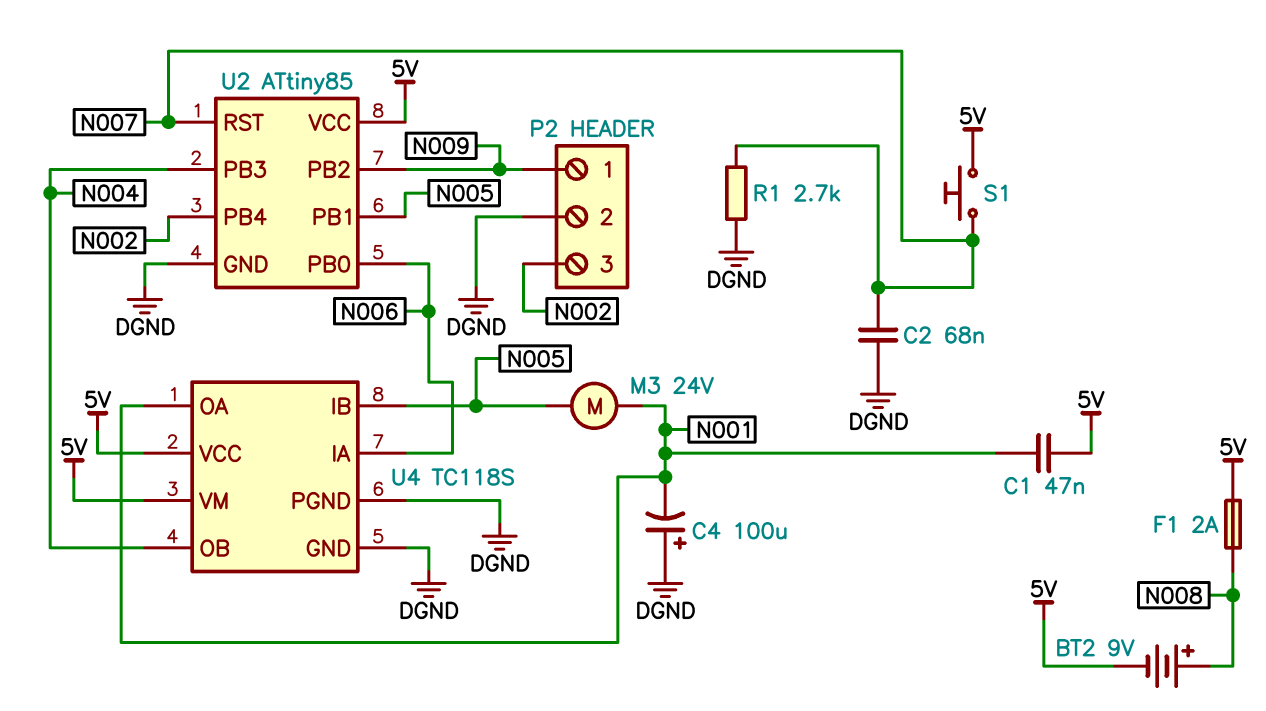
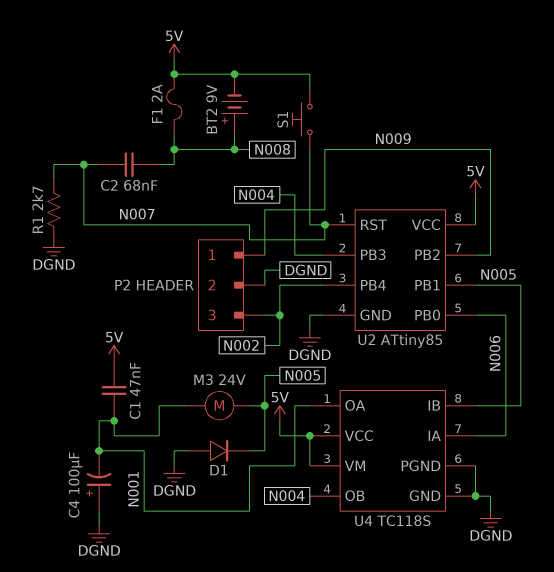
C2: 68nF (DGND, N007) -> 68nF (N007, N008)
D1: none -> diode (A DGND, K N005)

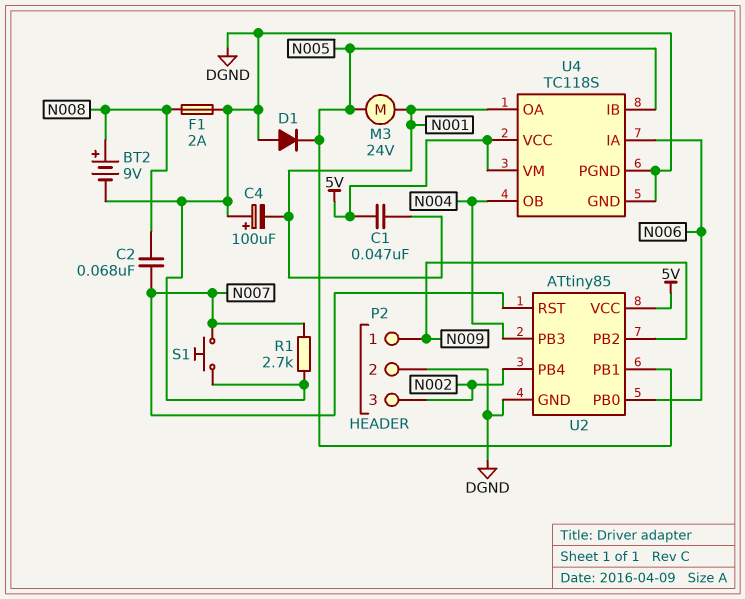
BT2: 9V (plus N008, minus 5V) -> 9V (plus N008, minus DGND)
F1: 2A (5V, N008) -> 2A (DGND, N008)
S1: button (5V, N007) -> button (DGND, N007)

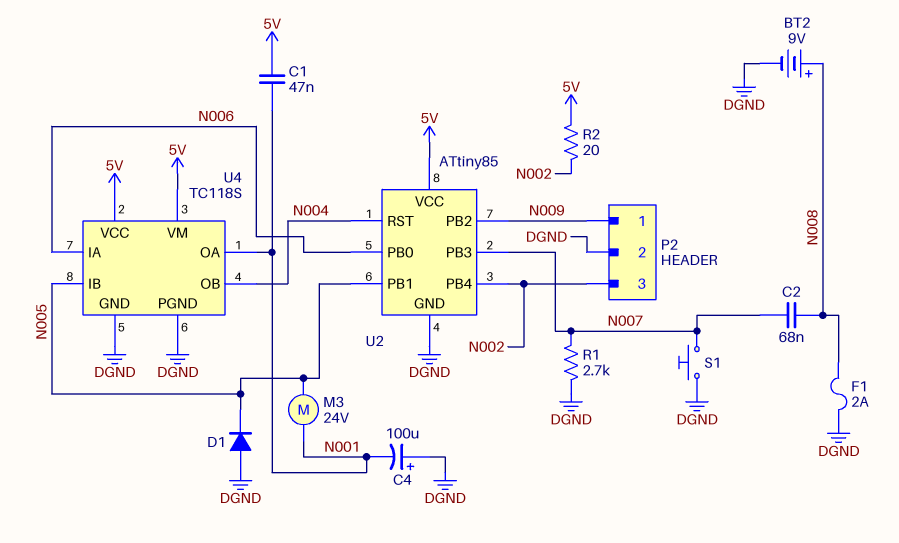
R2: none -> 20 (5V, N002)
U2 pin PB3: N004 -> N007
U2 pin RST: N007 -> N004

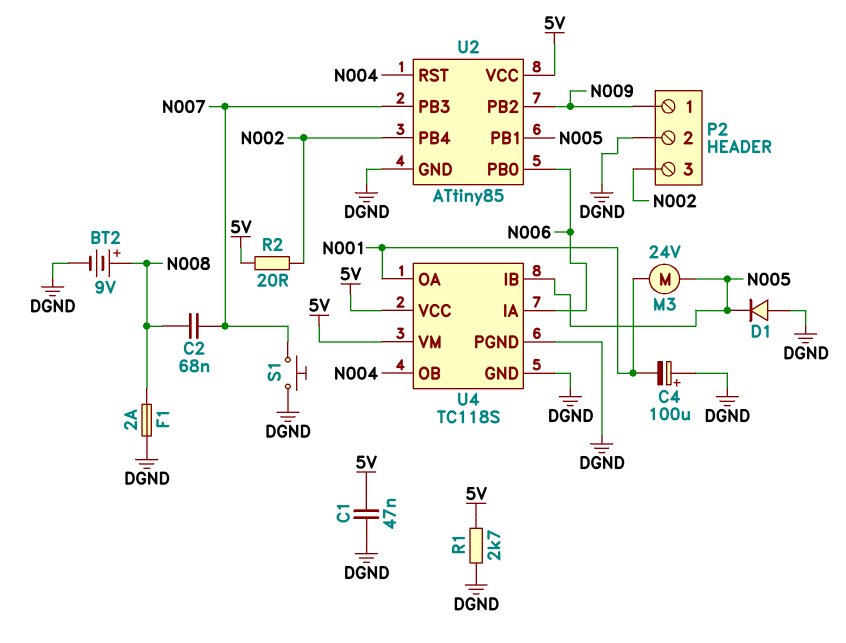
C1: 47nF (5V, N001) -> 47nF (5V, DGND)
R1: 2.7k (DGND, N007) -> 2.7k (5V, DGND)

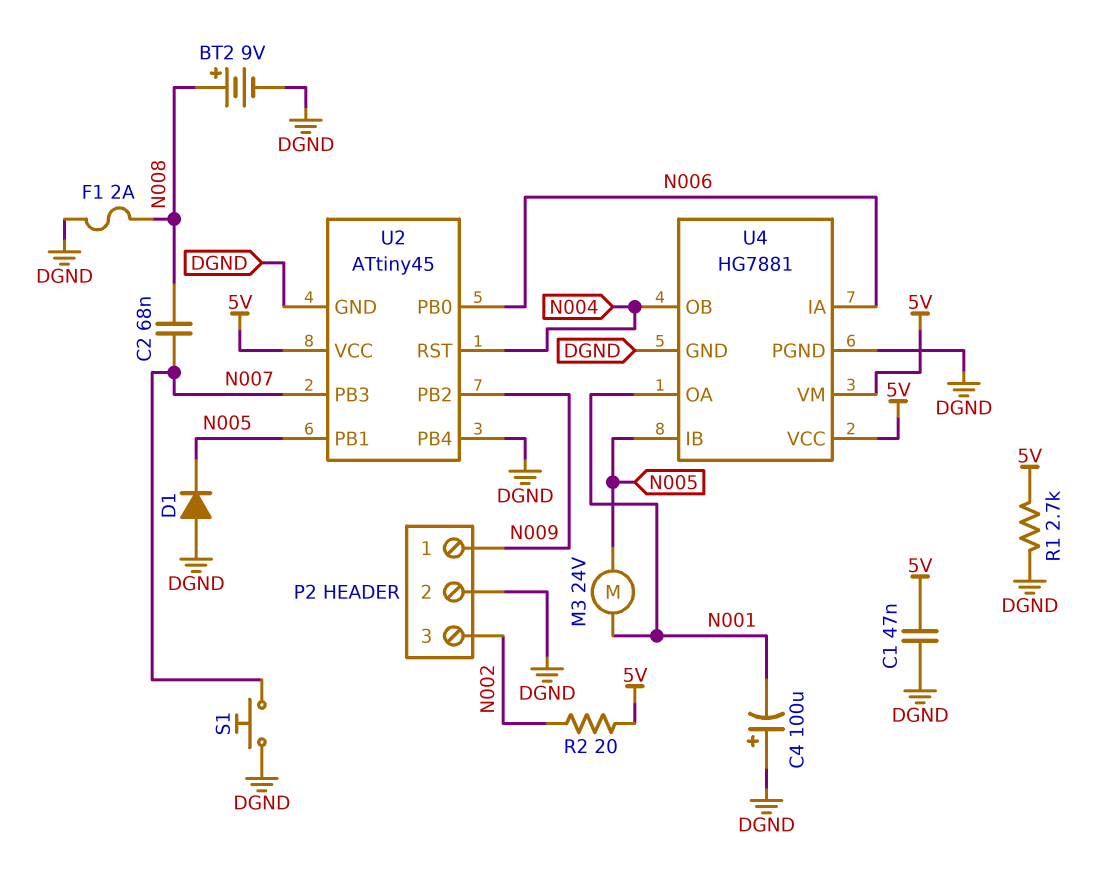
U2: ATtiny85 -> ATtiny45
U2 pin PB4: N002 -> DGND
U4: TC118S -> HG7881

